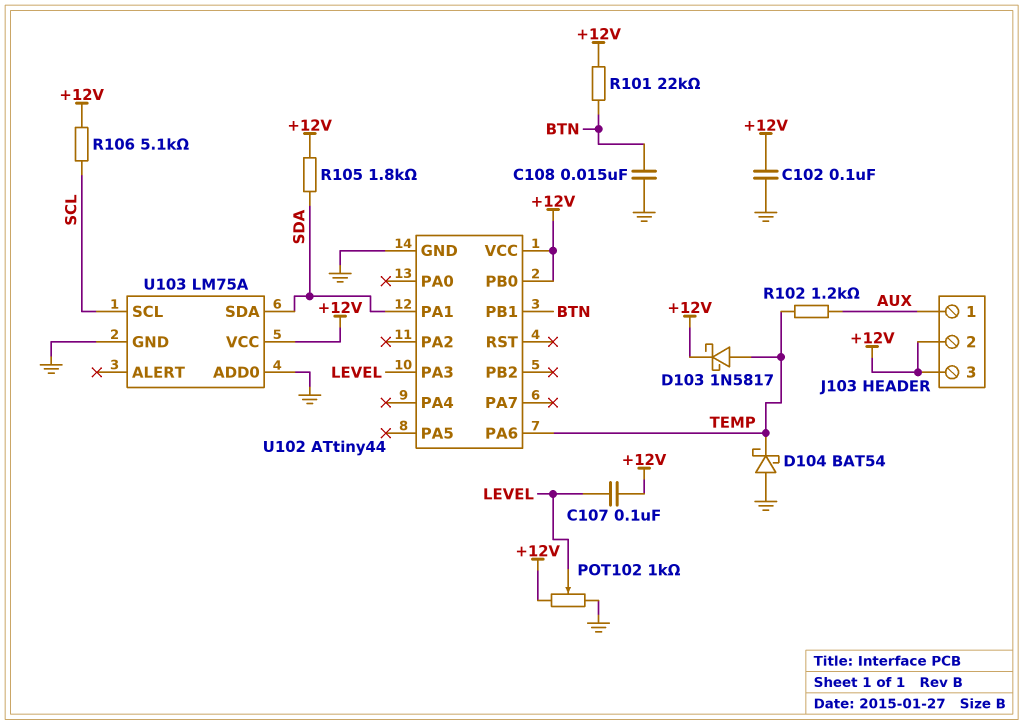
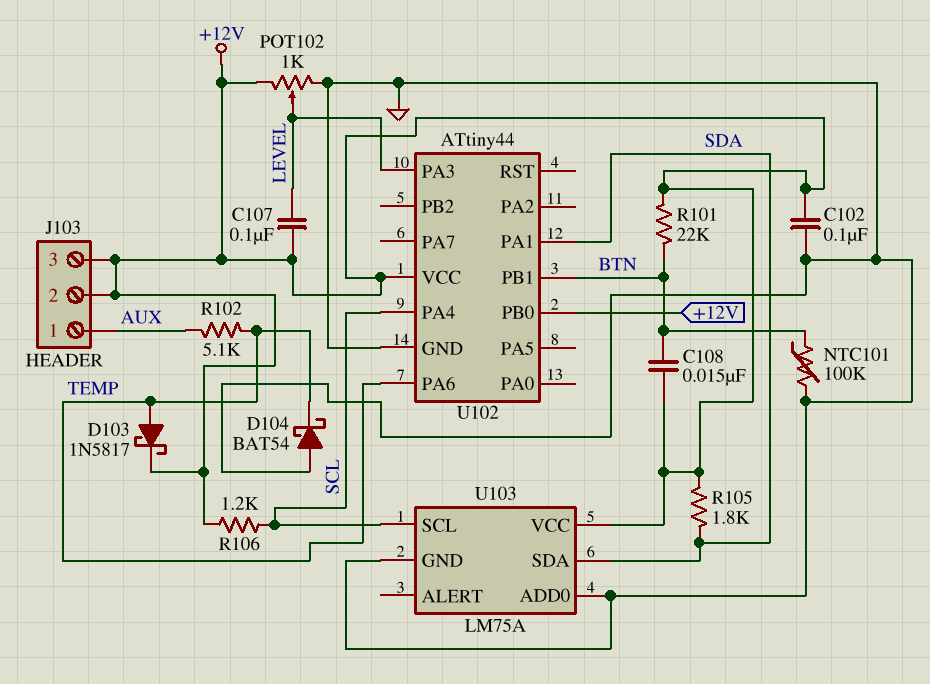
C108: 15nF (BTN, GND) -> 15nF (+12V, BTN)
NTC101: none -> 100k (BTN, GND)
R102: 1.2k (AUX, TEMP) -> 5.1k (AUX, TEMP)
R106: 5.1k (+12V, SCL) -> 1.2k (+12V, SCL)
U102 pin PA4: none -> SCL

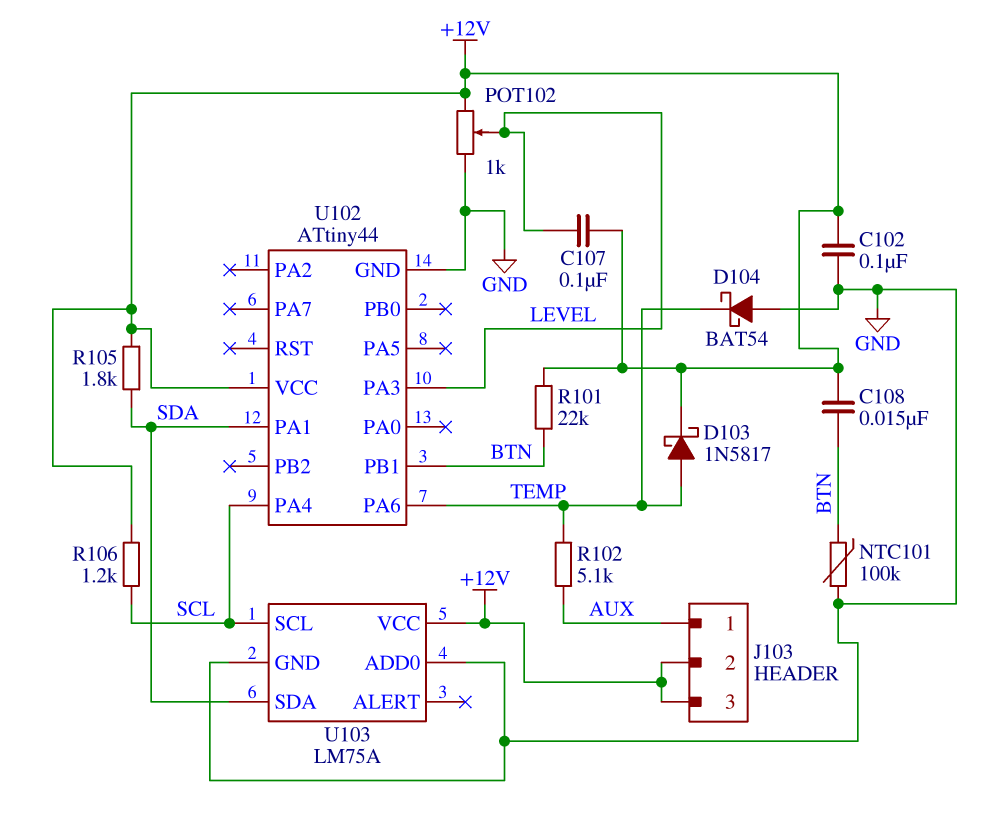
U102 pin PB0: +12V -> none

